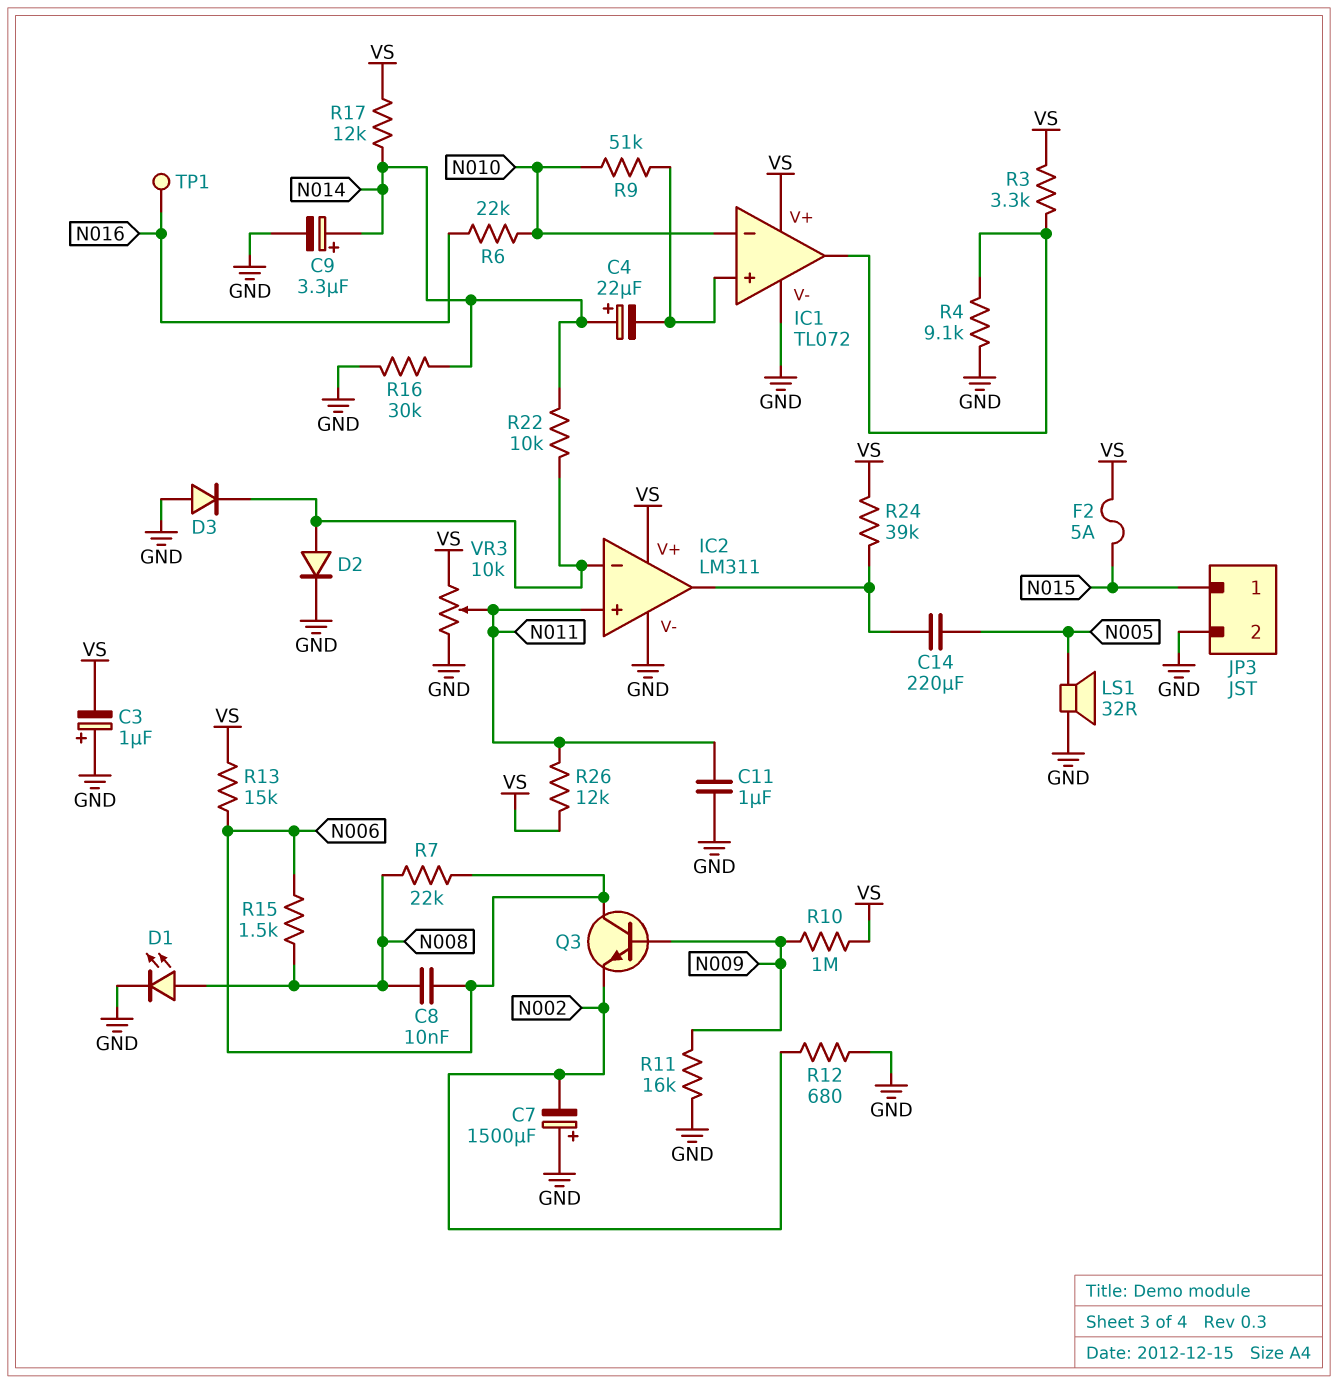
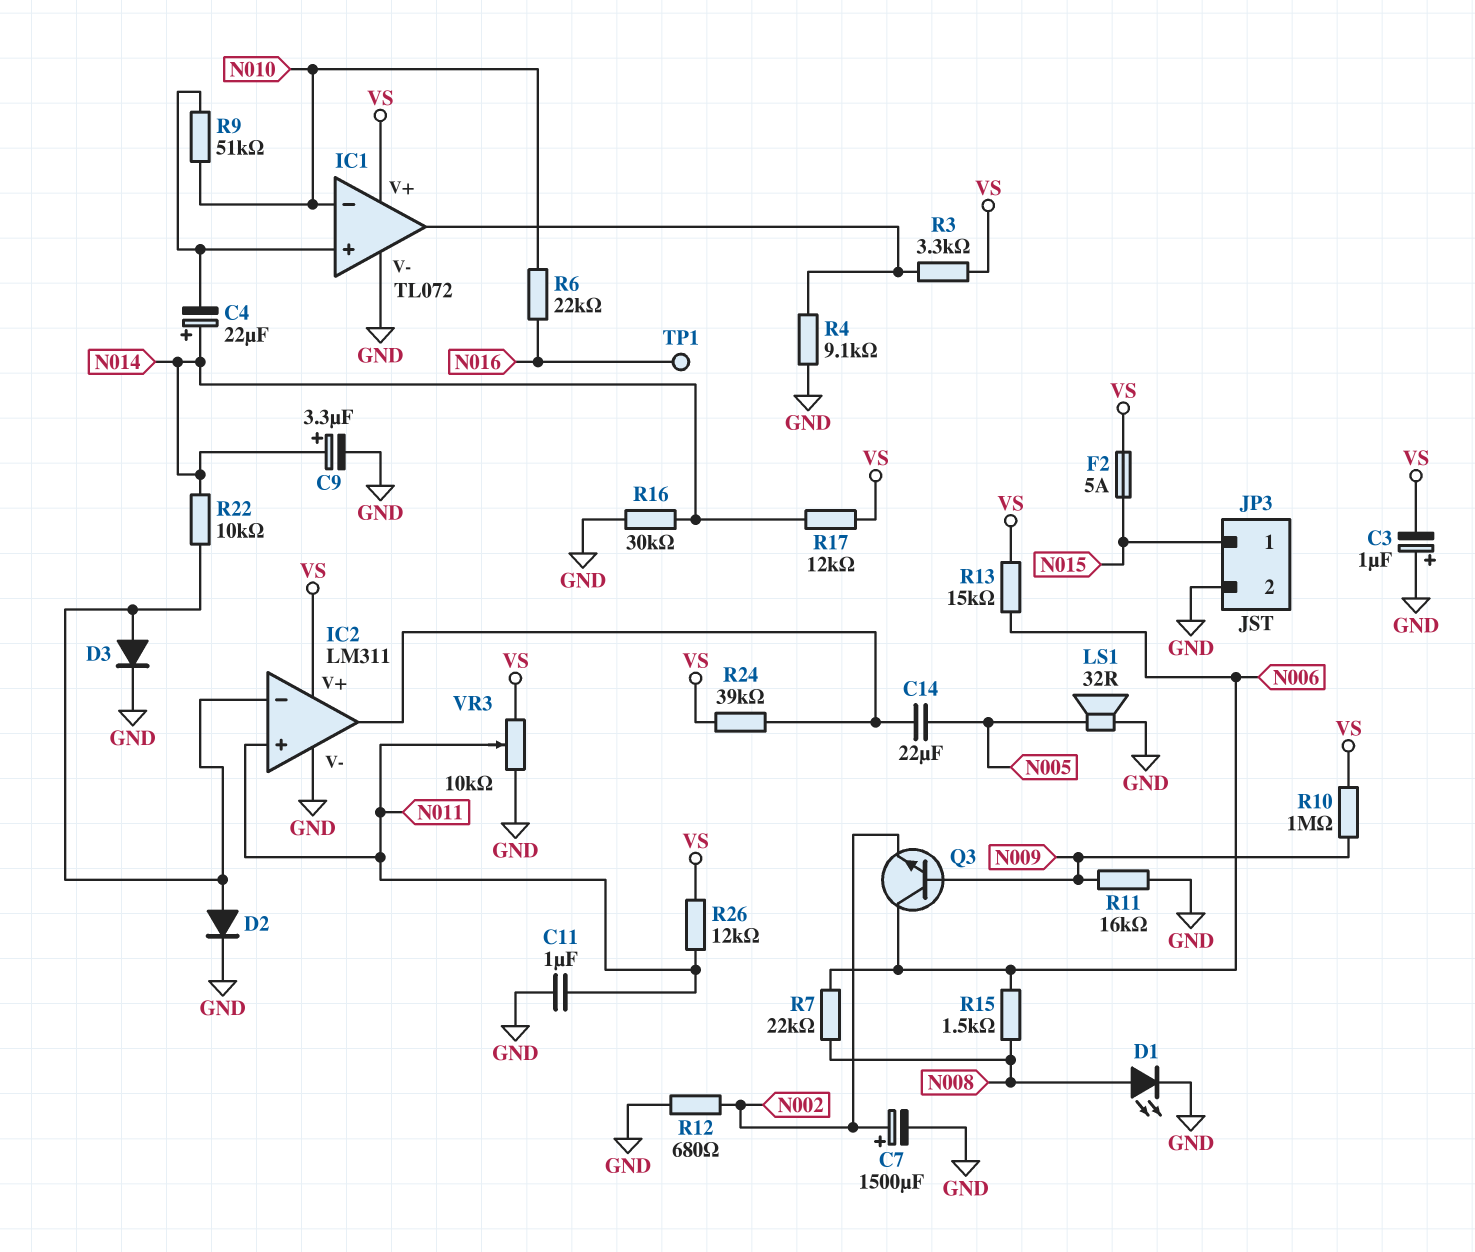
C7: 1500uF (plus GND, minus N002) -> 1500uF (plus N002, minus GND)
C8: 10nF (N006, N008) -> none
C14: 220uF (IC2/out, N005) -> 22uF (IC2/out, N005)
D3: diode (A GND, K IC2/in-) -> diode (A IC2/in-, K GND)

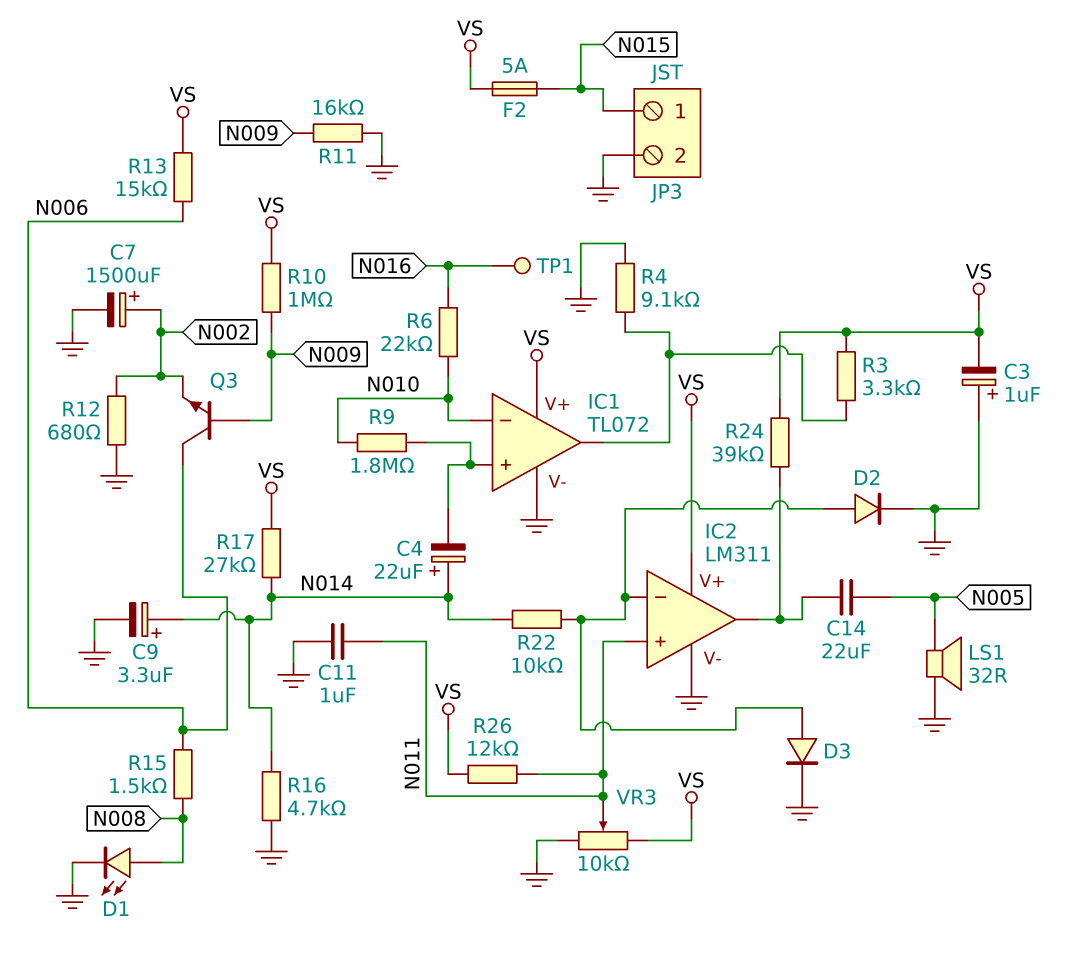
R7: 22k (N006, N008) -> none
R9: 51k (IC1/in+, N010) -> 1.8M (IC1/in+, N010)
R16: 30k (GND, N014) -> 4.7k (GND, N014)
R17: 12k (N014, VS) -> 27k (N014, VS)

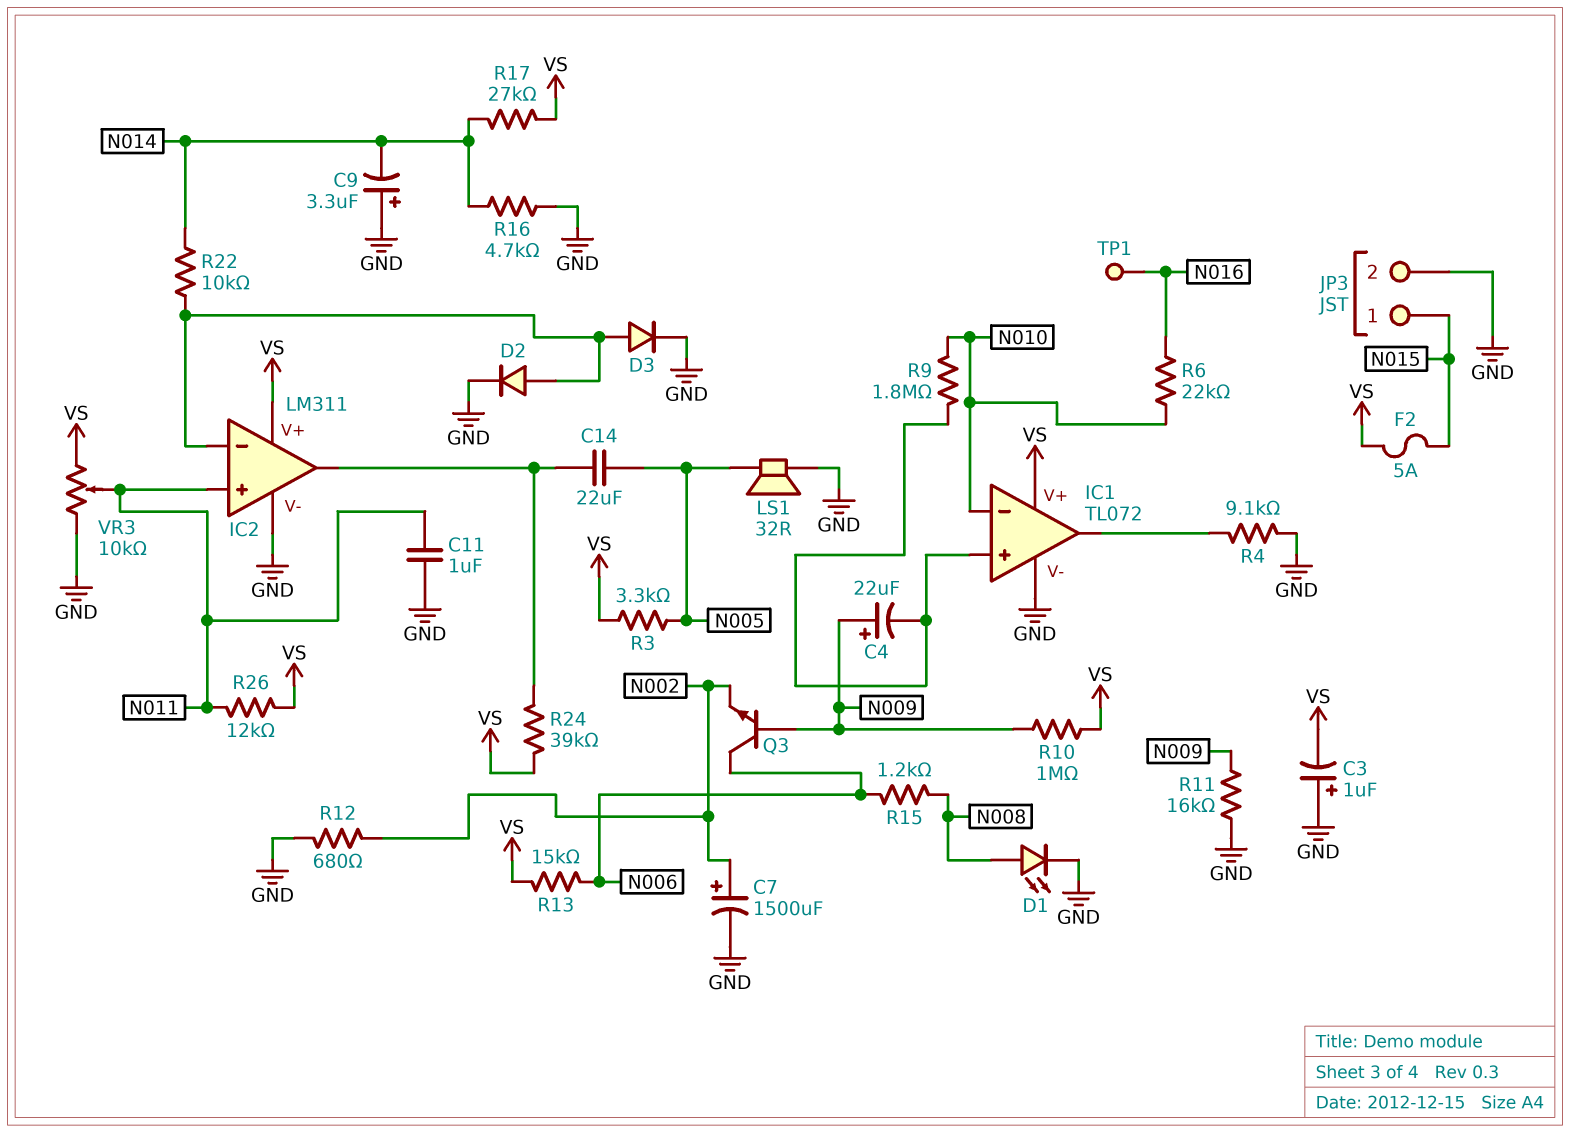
C4: 22uF (plus N014, minus IC1/in+) -> 22uF (plus N009, minus IC1/in+)
C9: 3.3uF (plus N014, minus GND) -> 3.3uF (plus GND, minus N014)
R3: 3.3k (IC1/out, VS) -> 3.3k (N005, VS)
R15: 1.5k (N006, N008) -> 1.2k (N006, N008)

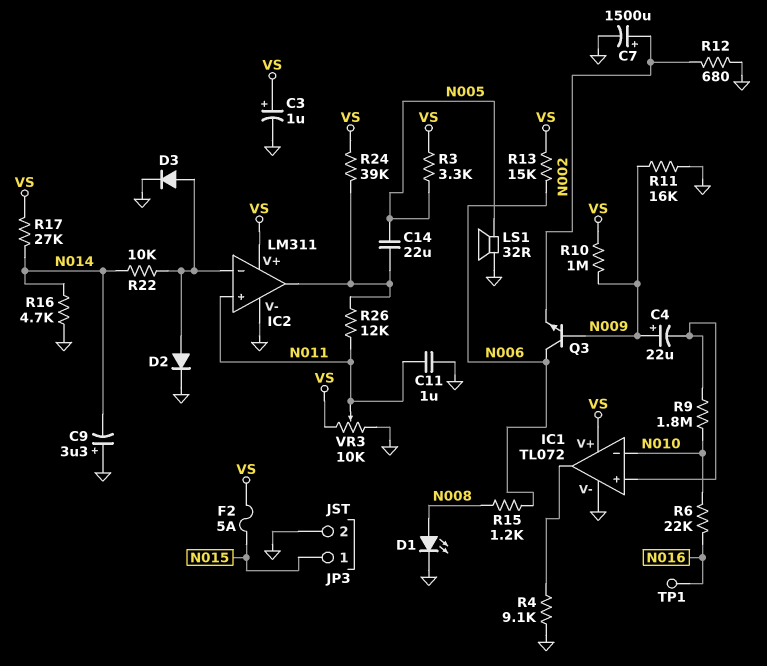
C3: 1uF (plus GND, minus VS) -> 1uF (plus VS, minus GND)
R26: 12k (N011, VS) -> 12k (IC2/out, N011)

